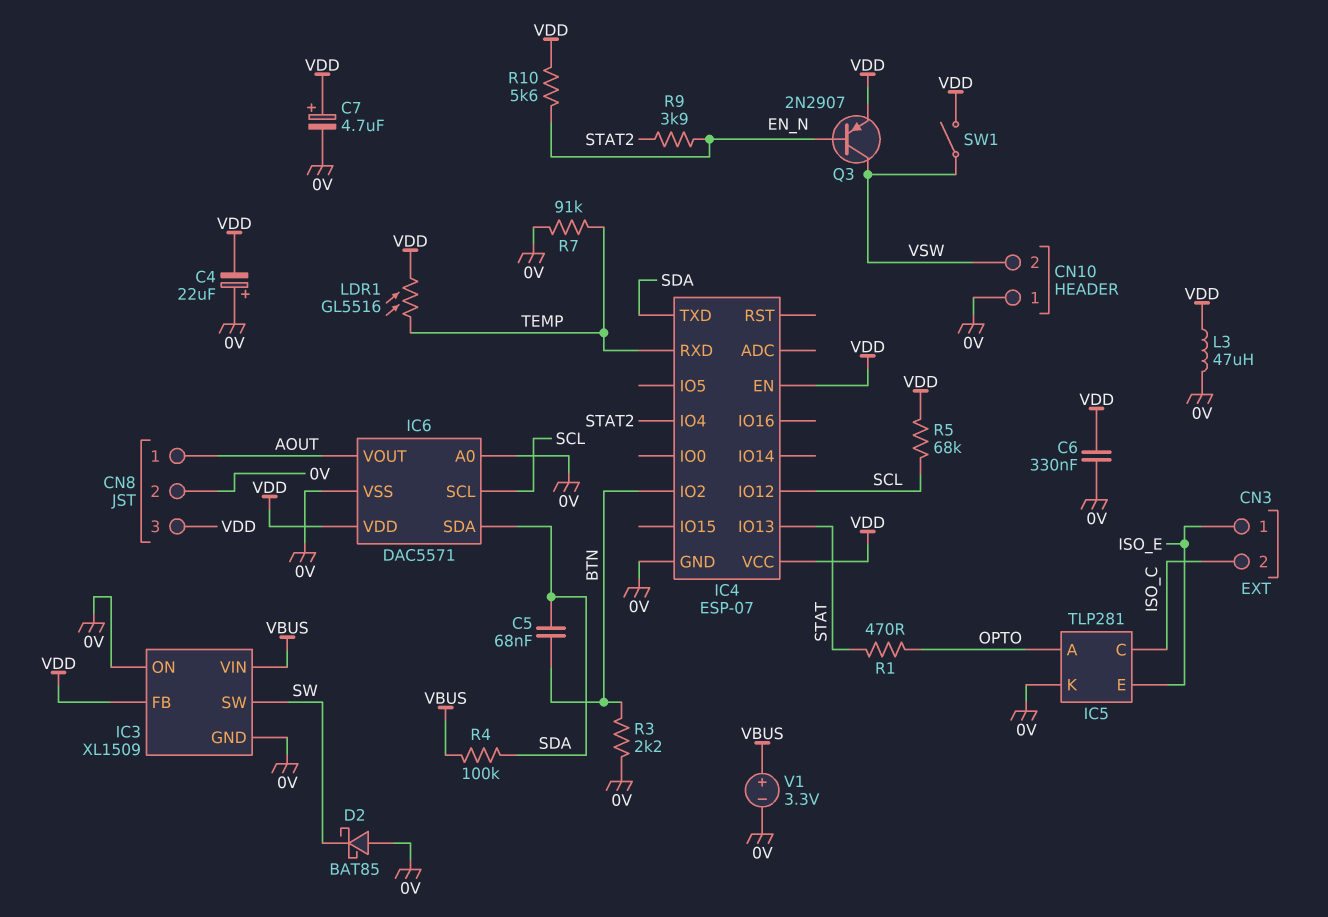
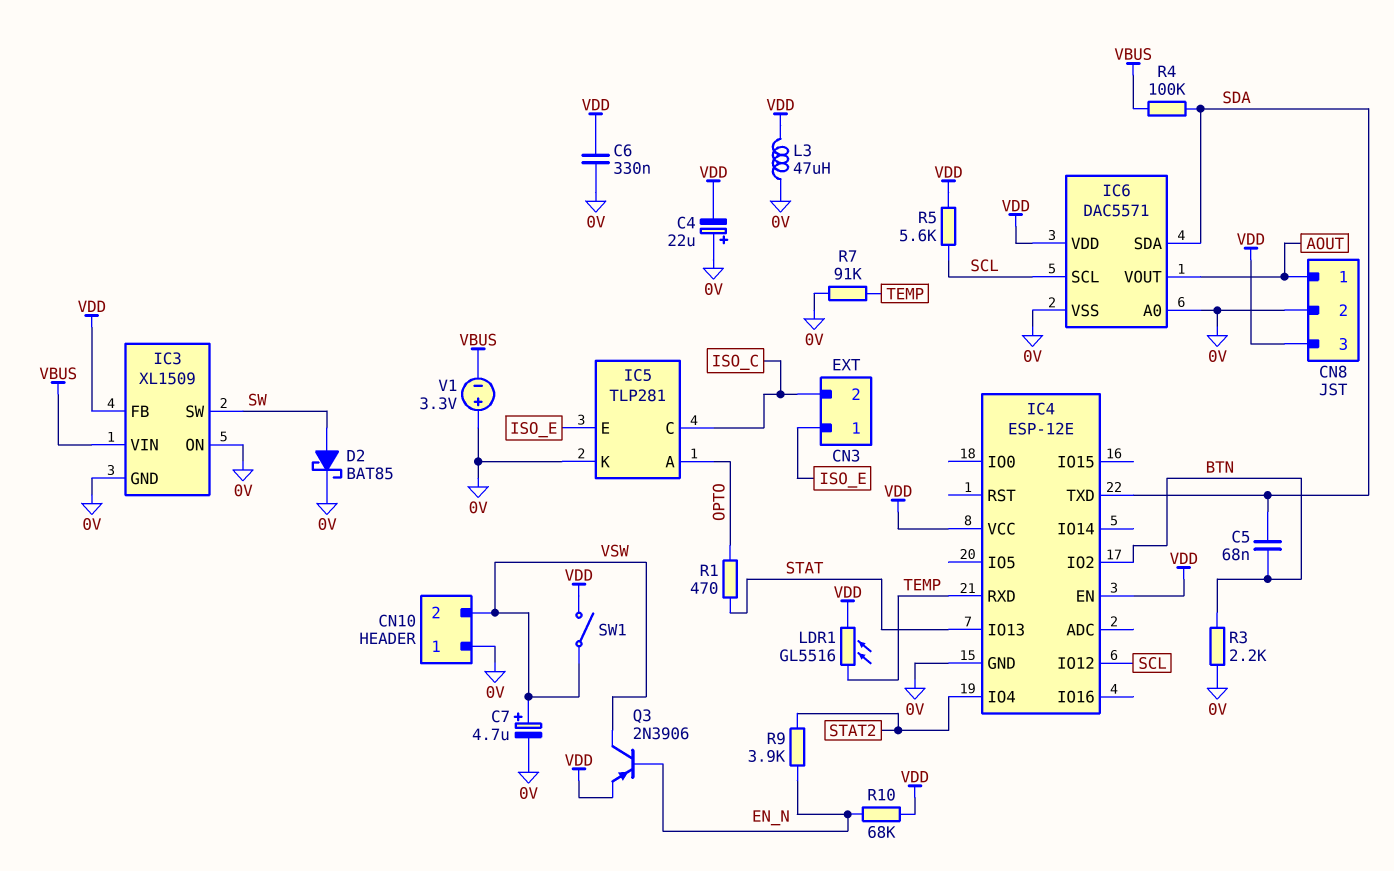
C7: 4.7uF (plus VDD, minus 0V) -> 4.7uF (plus VSW, minus 0V)
D2: schottky BAT85 (A 0V, K SW) -> schottky BAT85 (A SW, K 0V)
IC4: ESP-07 -> ESP-12E
Q3: PNP 2N2907 (B EN_N, C VSW, E VDD) -> PNP 2N3906 (B EN_N, C VSW, E VDD)
R5: 68k (SCL, VDD) -> 5.6k (SCL, VDD)
R10: 5.6k (EN_N, VDD) -> 68k (EN_N, VDD)
V1: 3.3V (plus VBUS, minus 0V) -> 3.3V (plus 0V, minus VBUS)

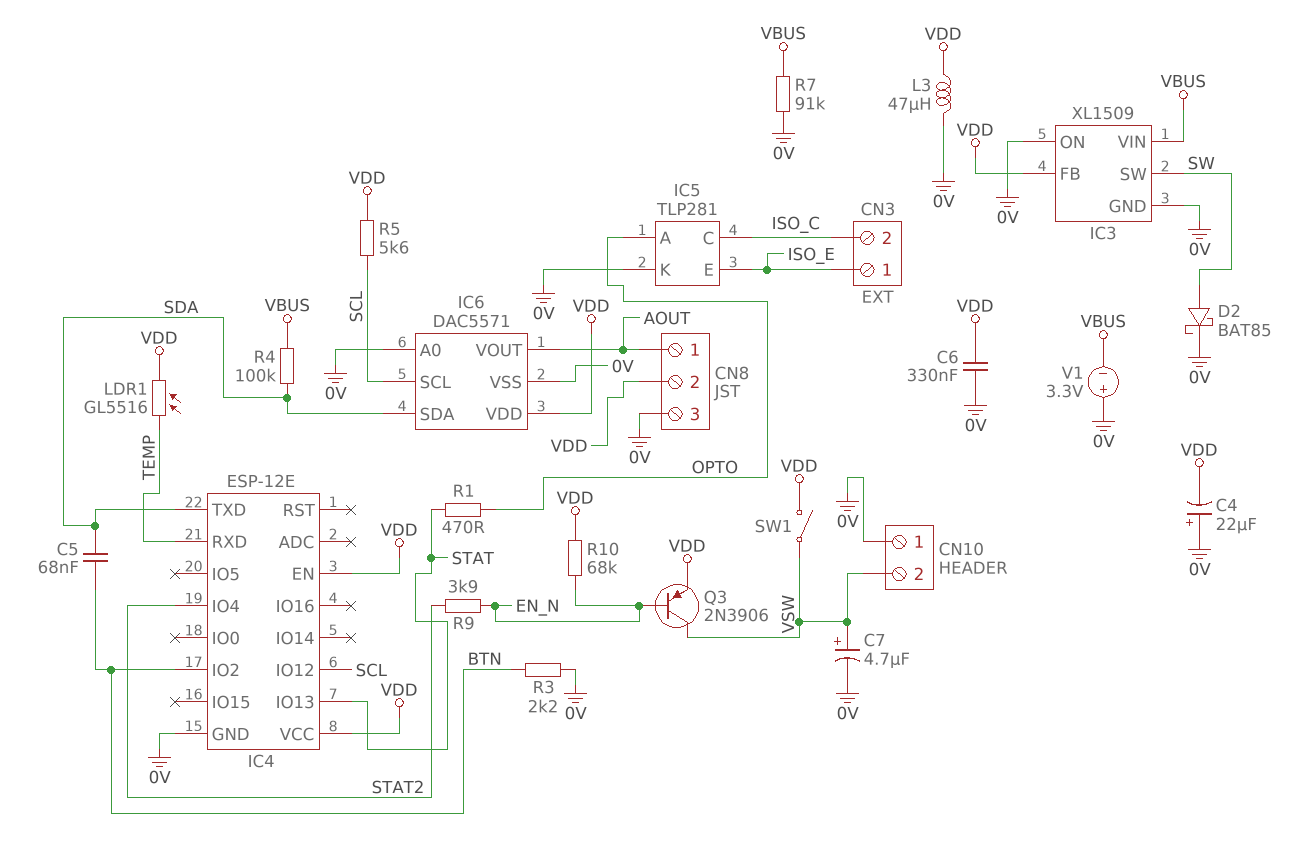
CN8 pin 2: 0V -> VDD
CN8 pin 3: VDD -> 0V
R7: 91k (0V, TEMP) -> 91k (0V, VBUS)

